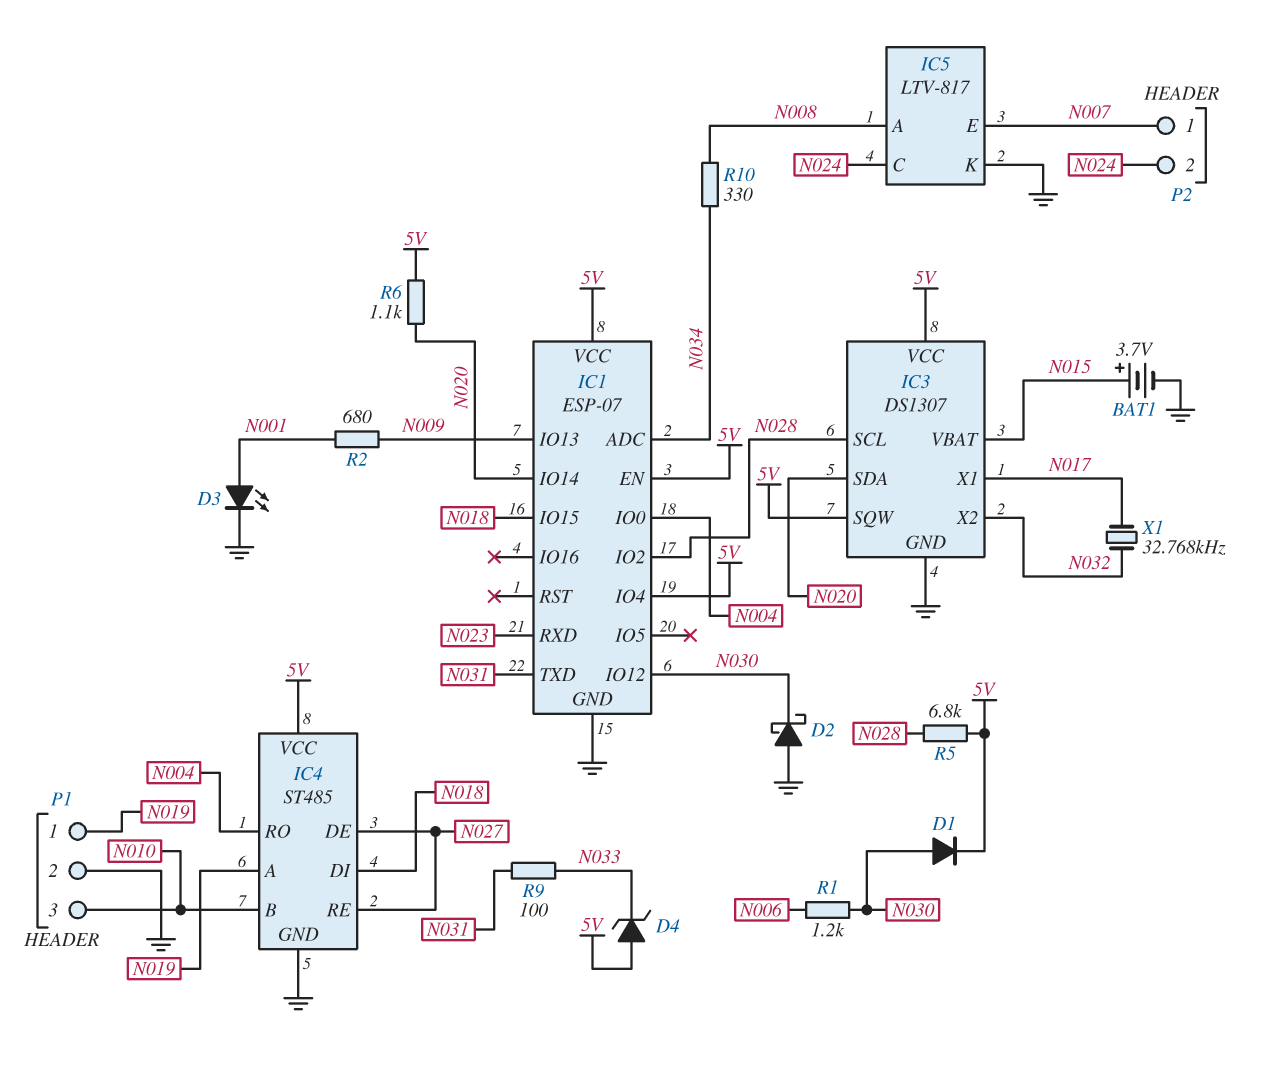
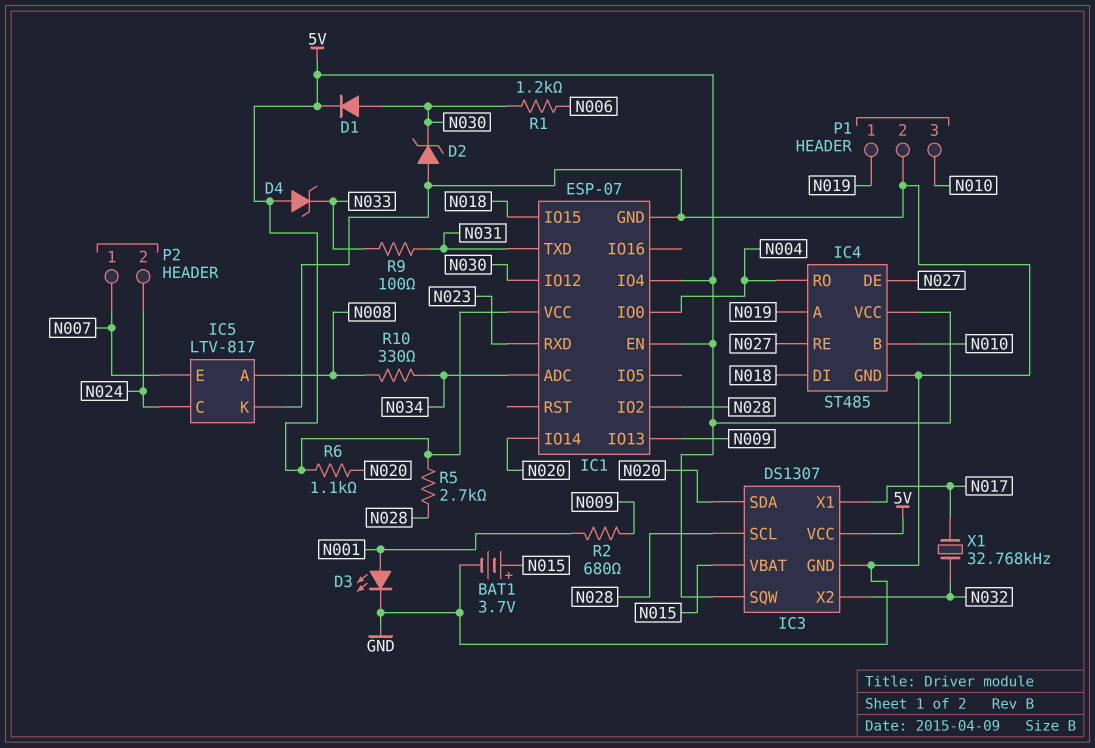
D2: schottky (A GND, K N030) -> zener (A GND, K N030)
R5: 6.8k (5V, N028) -> 2.7k (5V, N028)

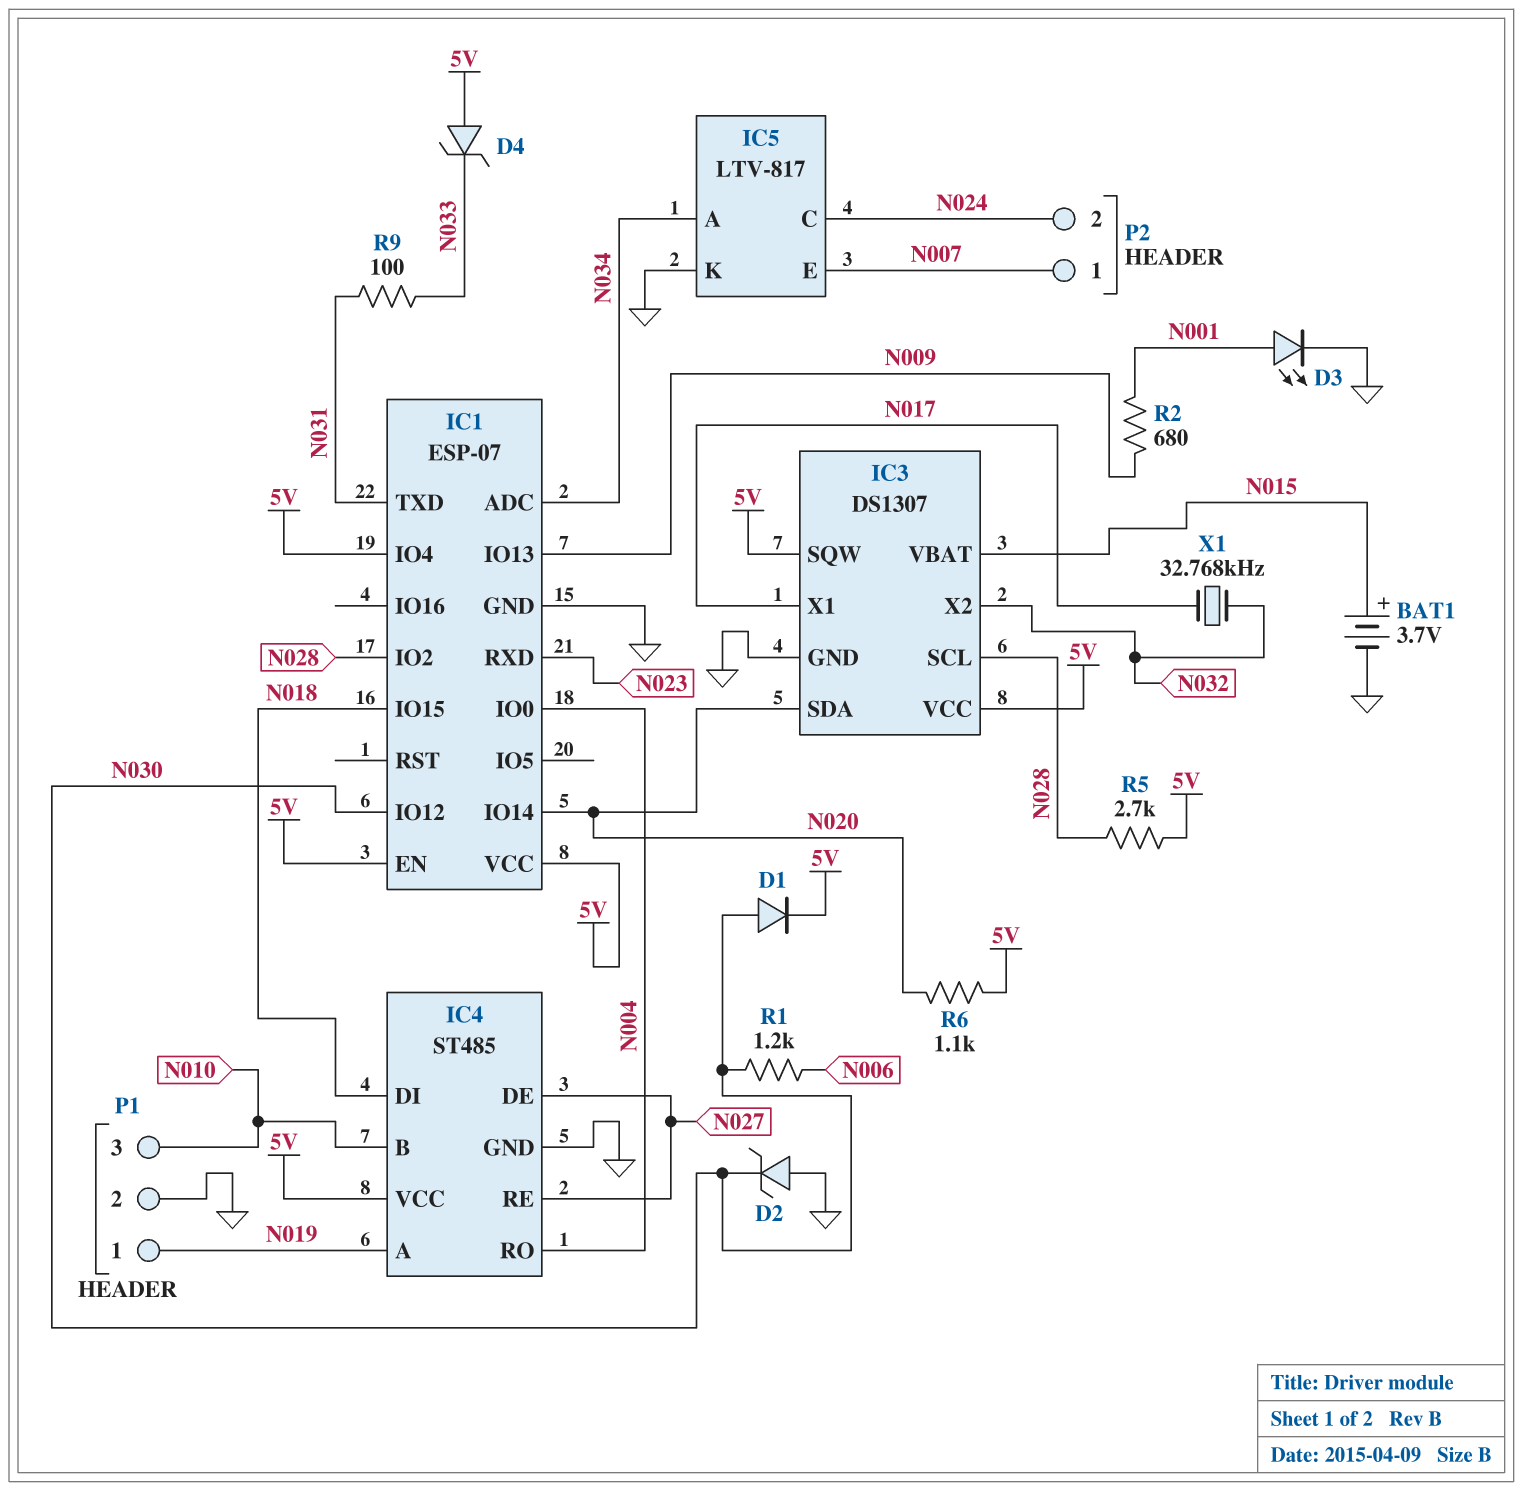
IC5 pin A: N008 -> N034
R10: 330 (N008, N034) -> none

